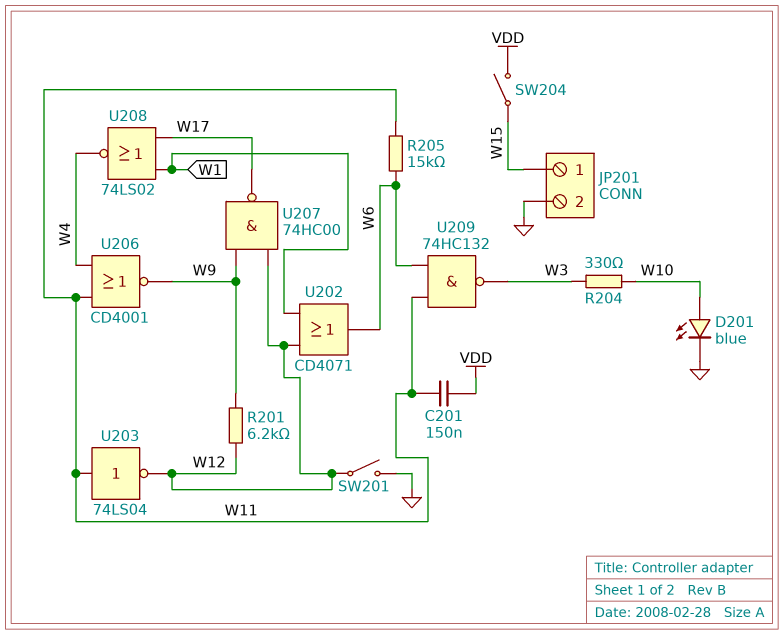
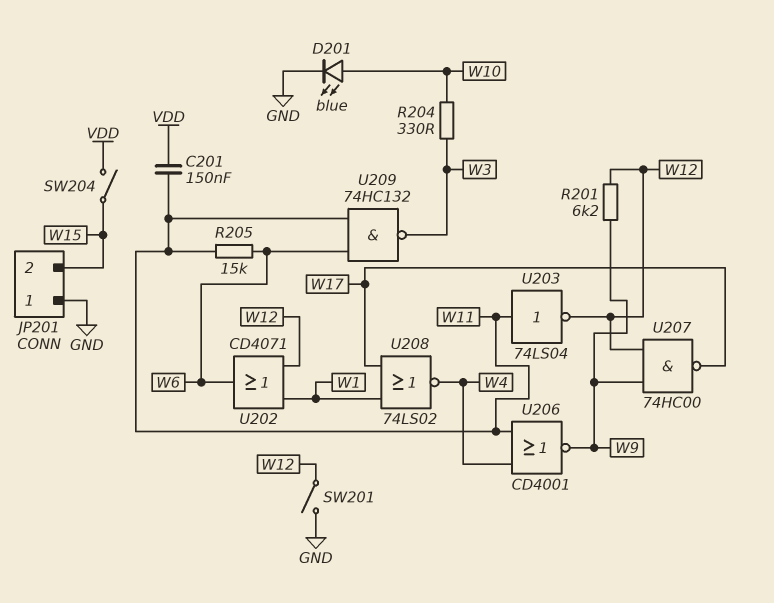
JP201 pin 1: W15 -> GND
JP201 pin 2: GND -> W15

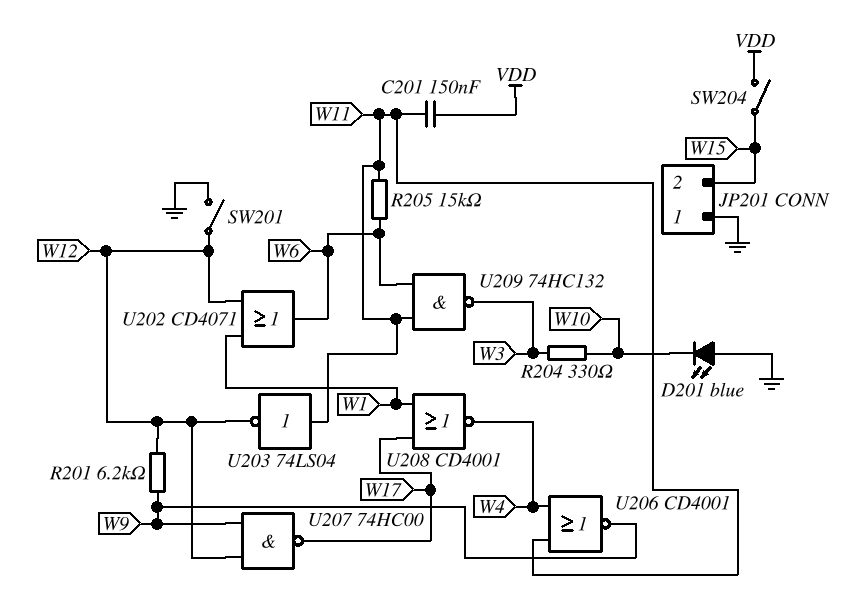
D201: LED blue (A W10, K GND) -> LED blue (A GND, K W10)
U208: NOR 74LS02 (in W1, in W17, out W4) -> NOR CD4001 (in W1, in W17, out W4)

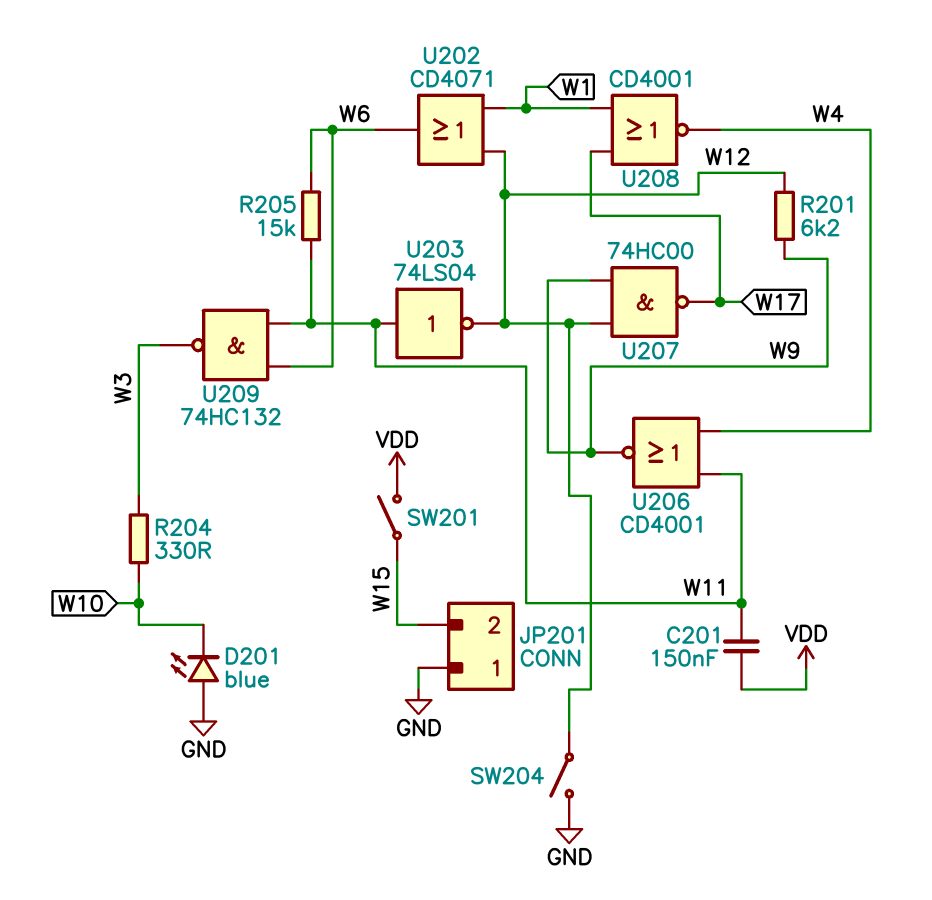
SW201: switch (GND, W12) -> switch (VDD, W15)
SW204: switch (VDD, W15) -> switch (GND, W12)

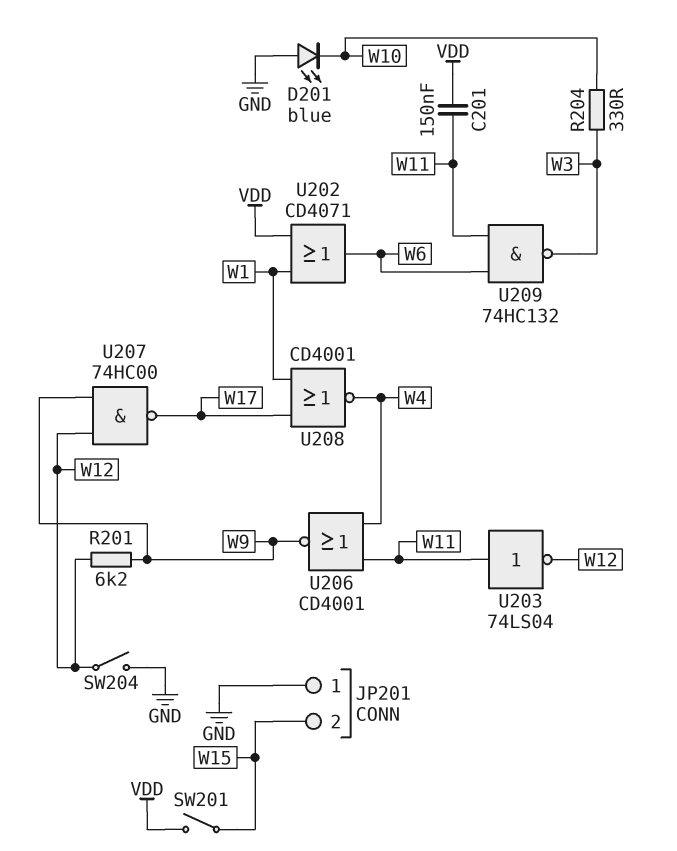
R205: 15k (W6, W11) -> none
U202: OR CD4071 (in W1, in W12, out W6) -> OR CD4071 (in VDD, in W1, out W6)

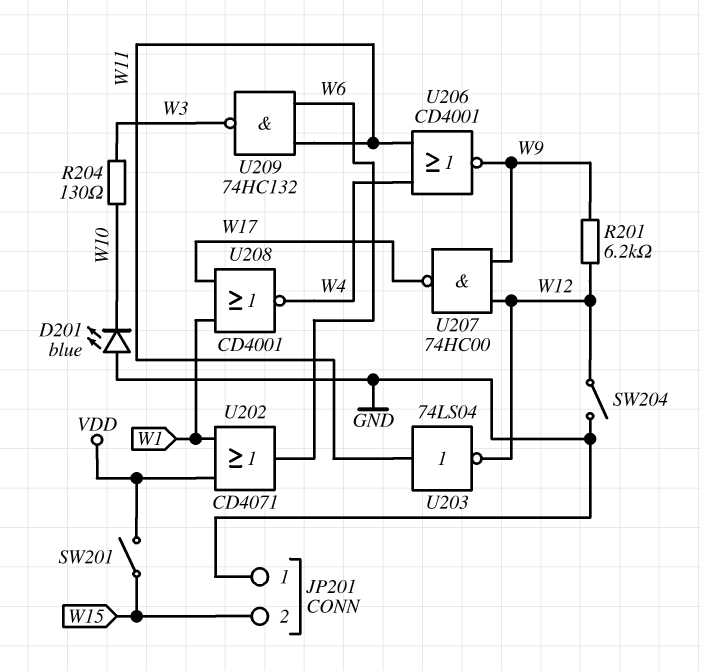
C201: 150nF (VDD, W11) -> none
R204: 330 (W3, W10) -> 130 (W3, W10)

